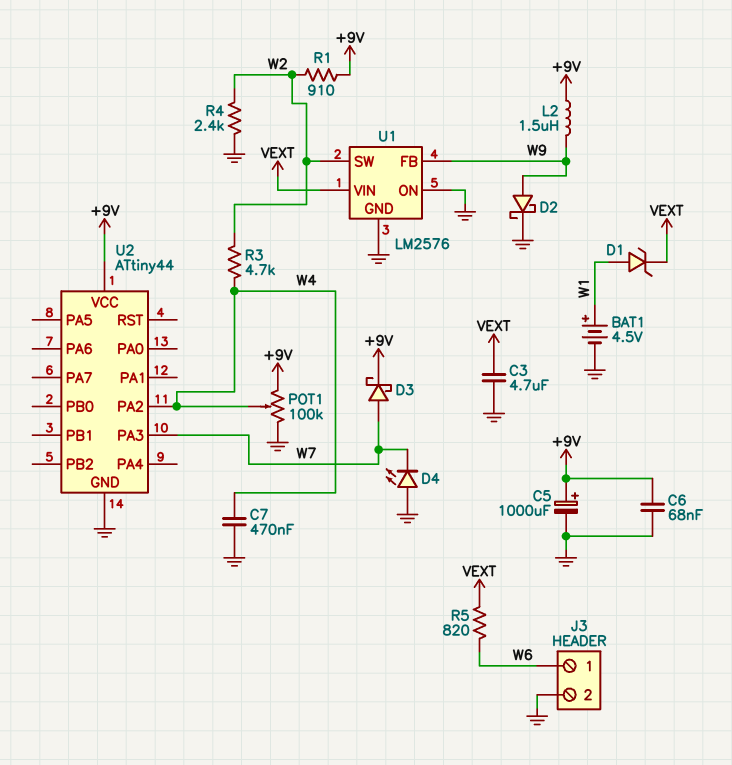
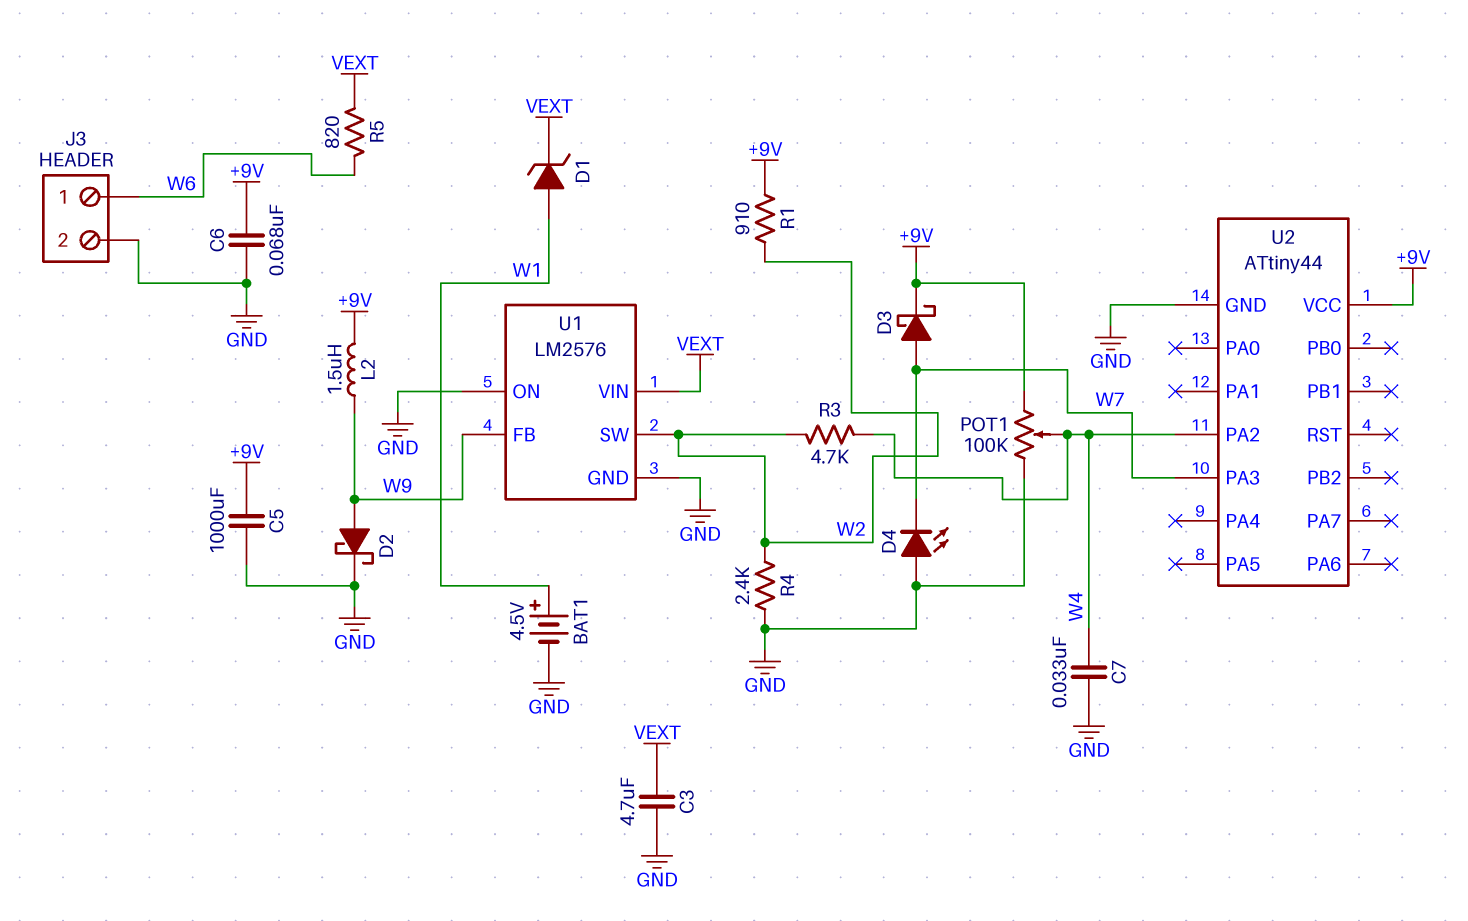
C5: 1000uF (plus +9V, minus GND) -> 1000uF (+9V, GND)
C7: 470nF (GND, W4) -> 33nF (GND, W4)

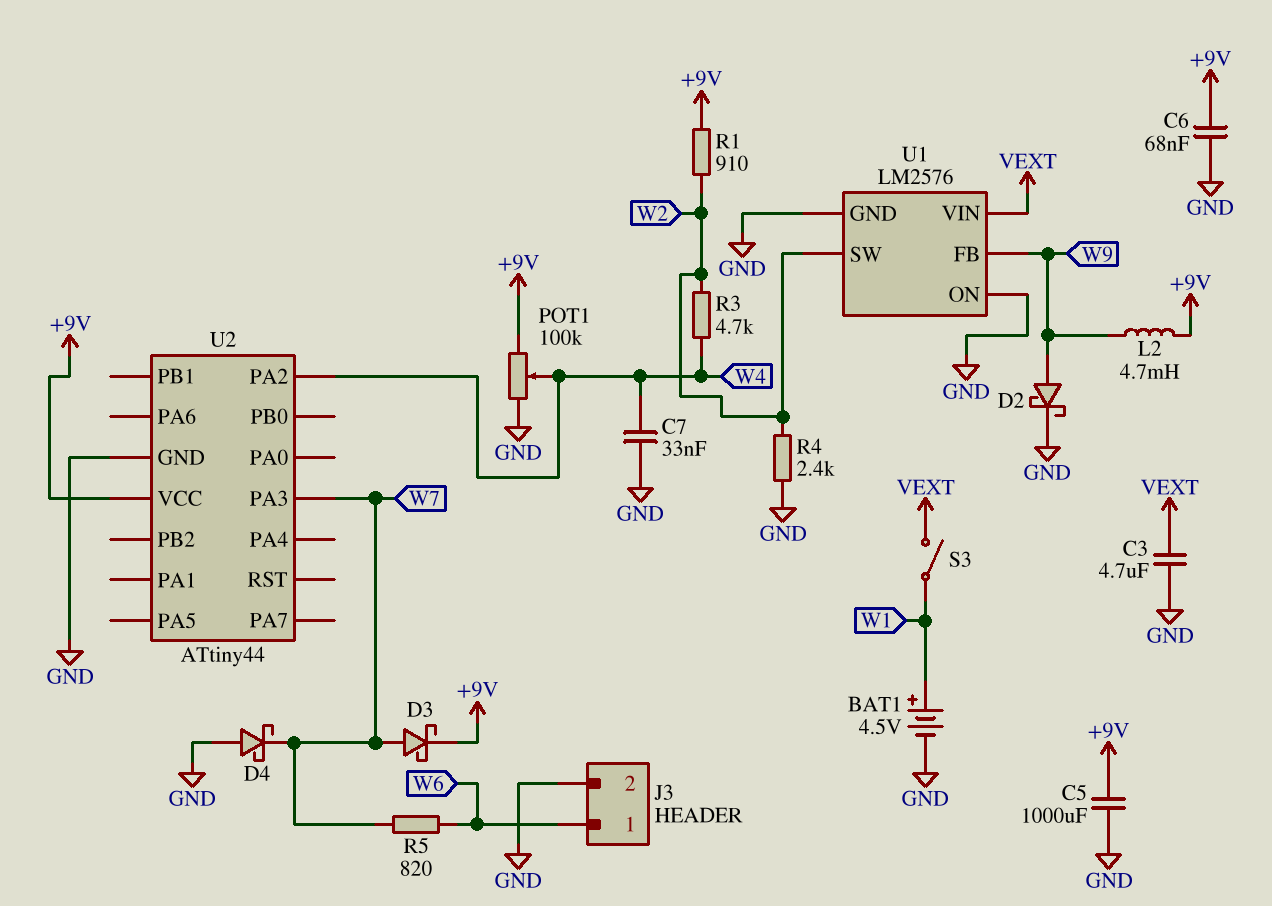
D1: zener (A W1, K VEXT) -> none
D4: LED (A GND, K W7) -> schottky (A GND, K W7)
L2: 1.5uH (+9V, W9) -> 4.7mH (+9V, W9)
R5: 820 (VEXT, W6) -> 820 (W6, W7)
S3: none -> switch (VEXT, W1)

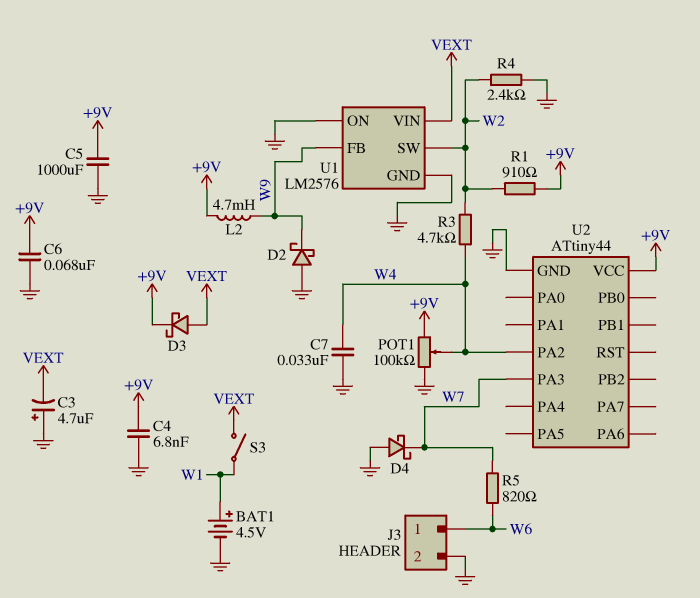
C3: 4.7uF (GND, VEXT) -> 4.7uF (plus GND, minus VEXT)
C4: none -> 6.8nF (+9V, GND)
D2: schottky (A W9, K GND) -> schottky (A GND, K W9)
D3: schottky (A W7, K +9V) -> schottky (A VEXT, K +9V)

